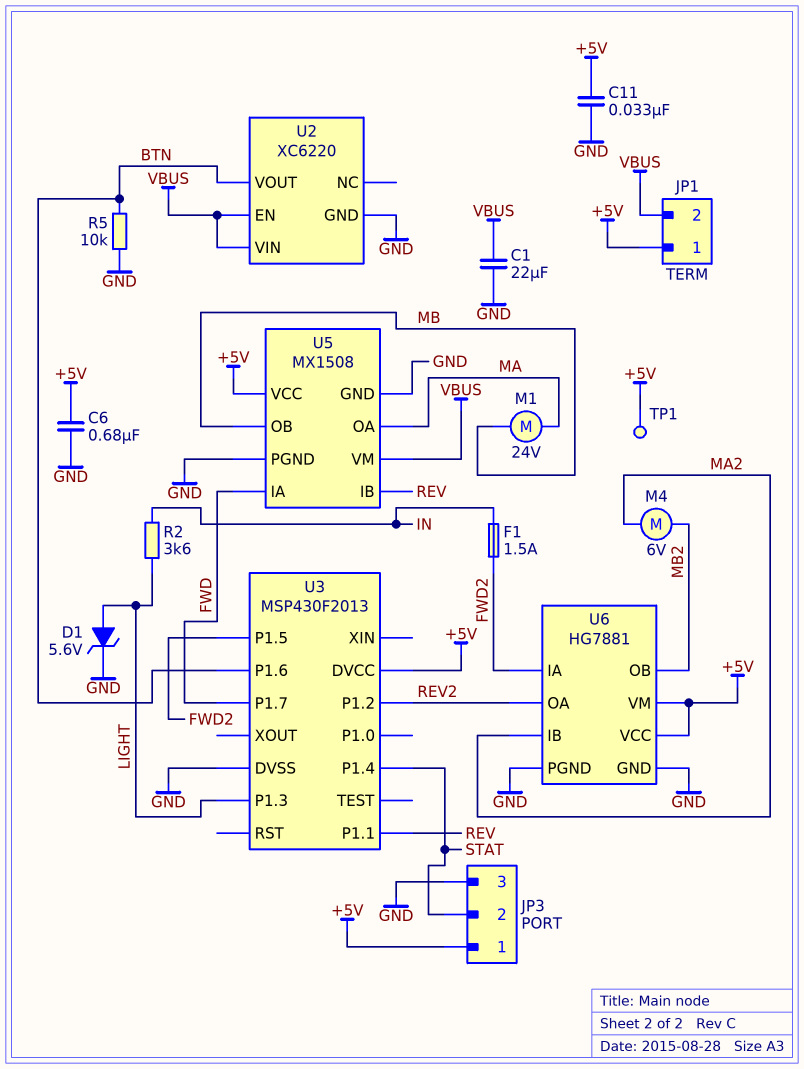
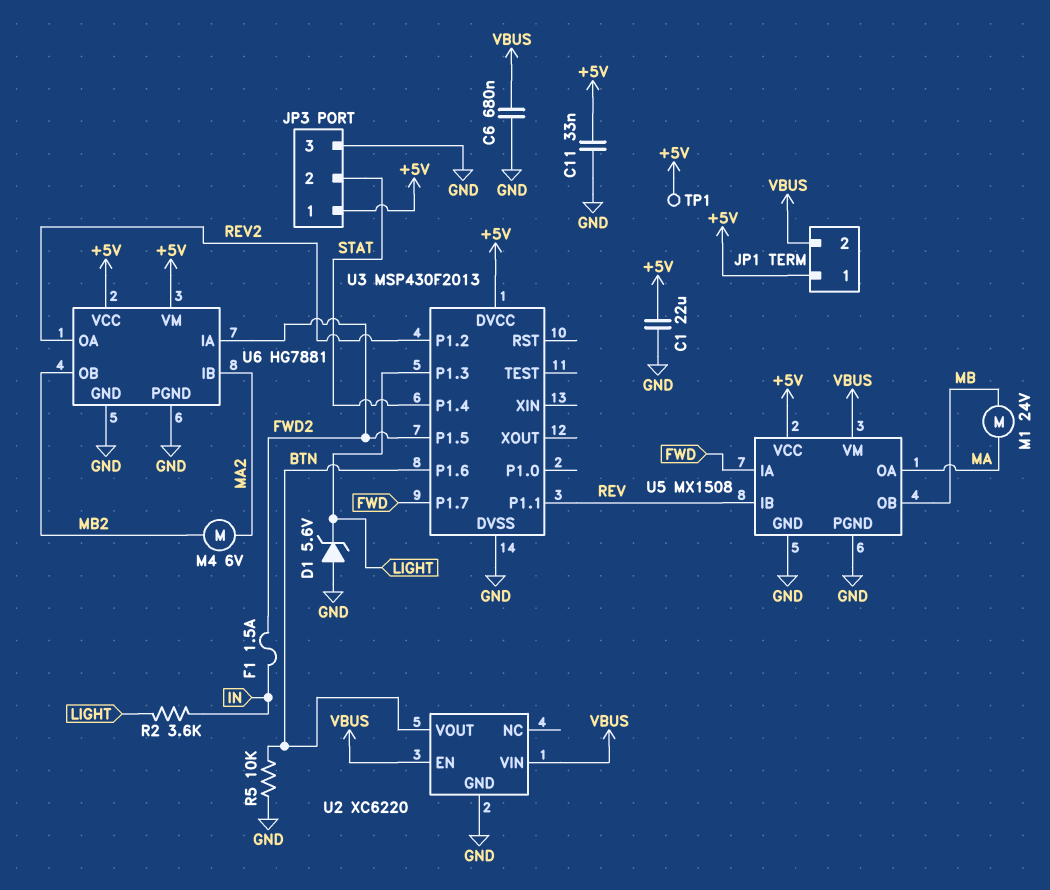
C1: 22uF (GND, VBUS) -> 22uF (+5V, GND)
C6: 680nF (+5V, GND) -> 680nF (GND, VBUS)
D1: zener 5.6V (A LIGHT, K GND) -> zener 5.6V (A GND, K LIGHT)

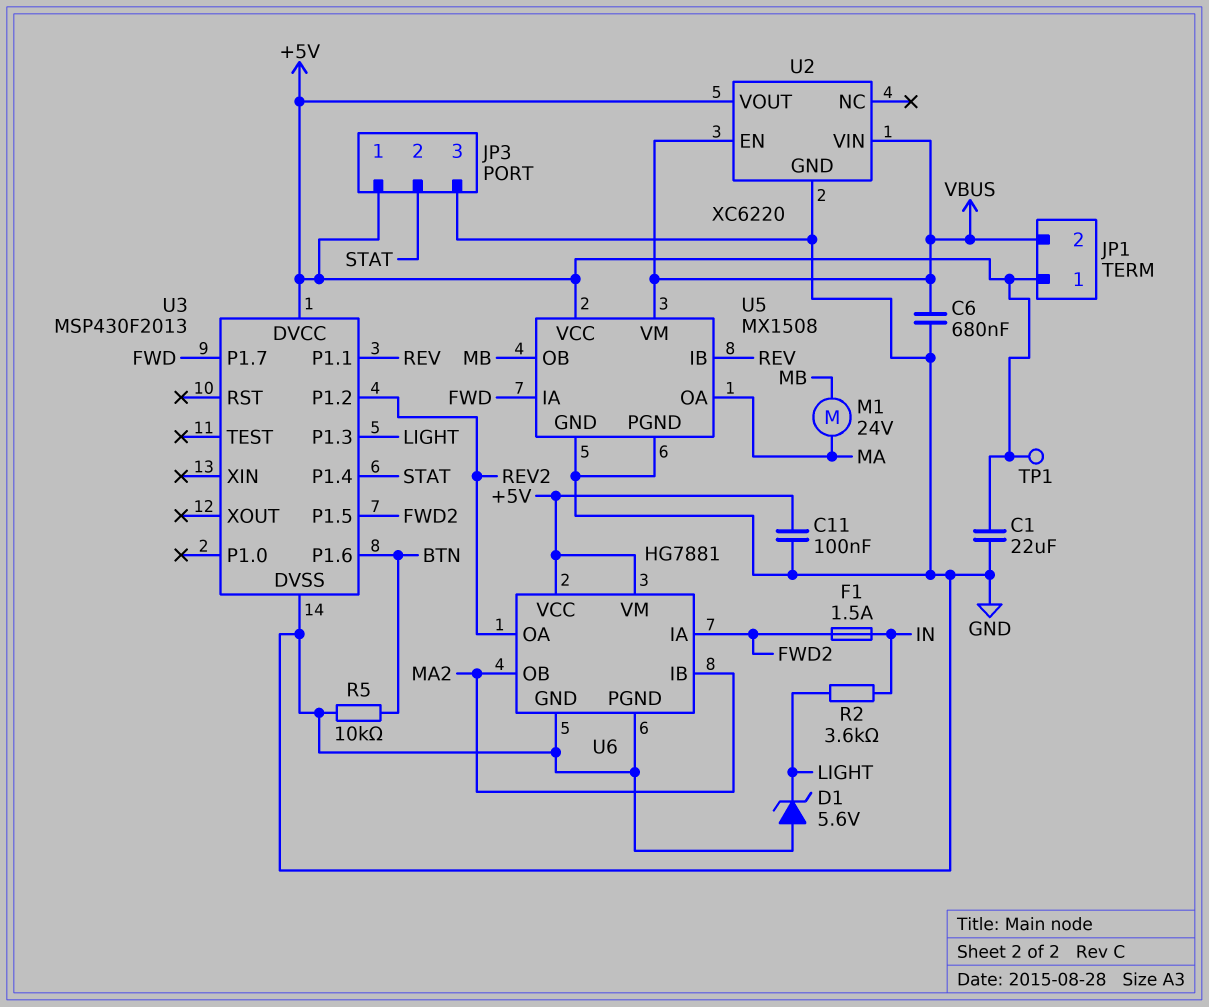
C11: 33nF (+5V, GND) -> 100nF (+5V, GND)
M4: motor 6V (MA2, MB2) -> none
U2 pin VOUT: BTN -> +5V
U6 pin OB: MB2 -> MA2

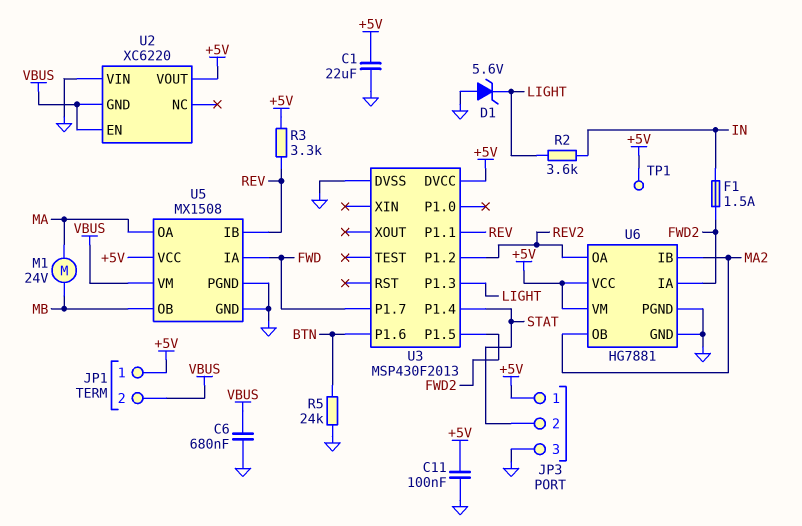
R3: none -> 3.3k (+5V, REV)
R5: 10k (BTN, GND) -> 24k (BTN, GND)
U2 pin GND: GND -> VBUS
U2 pin VIN: VBUS -> GND

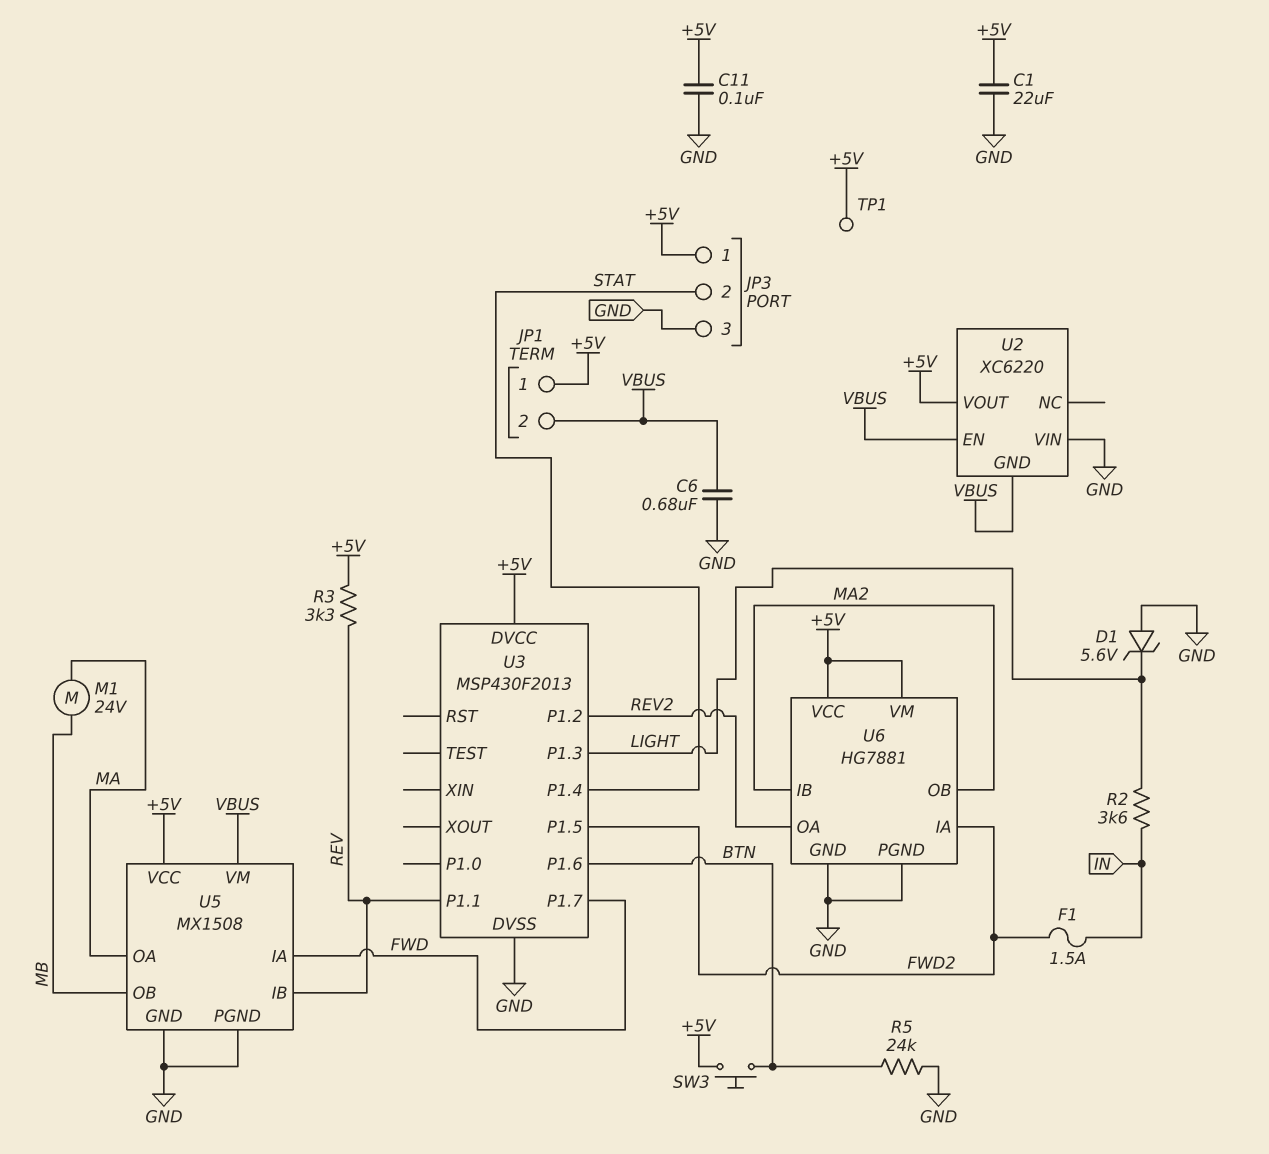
SW3: none -> button (+5V, BTN)

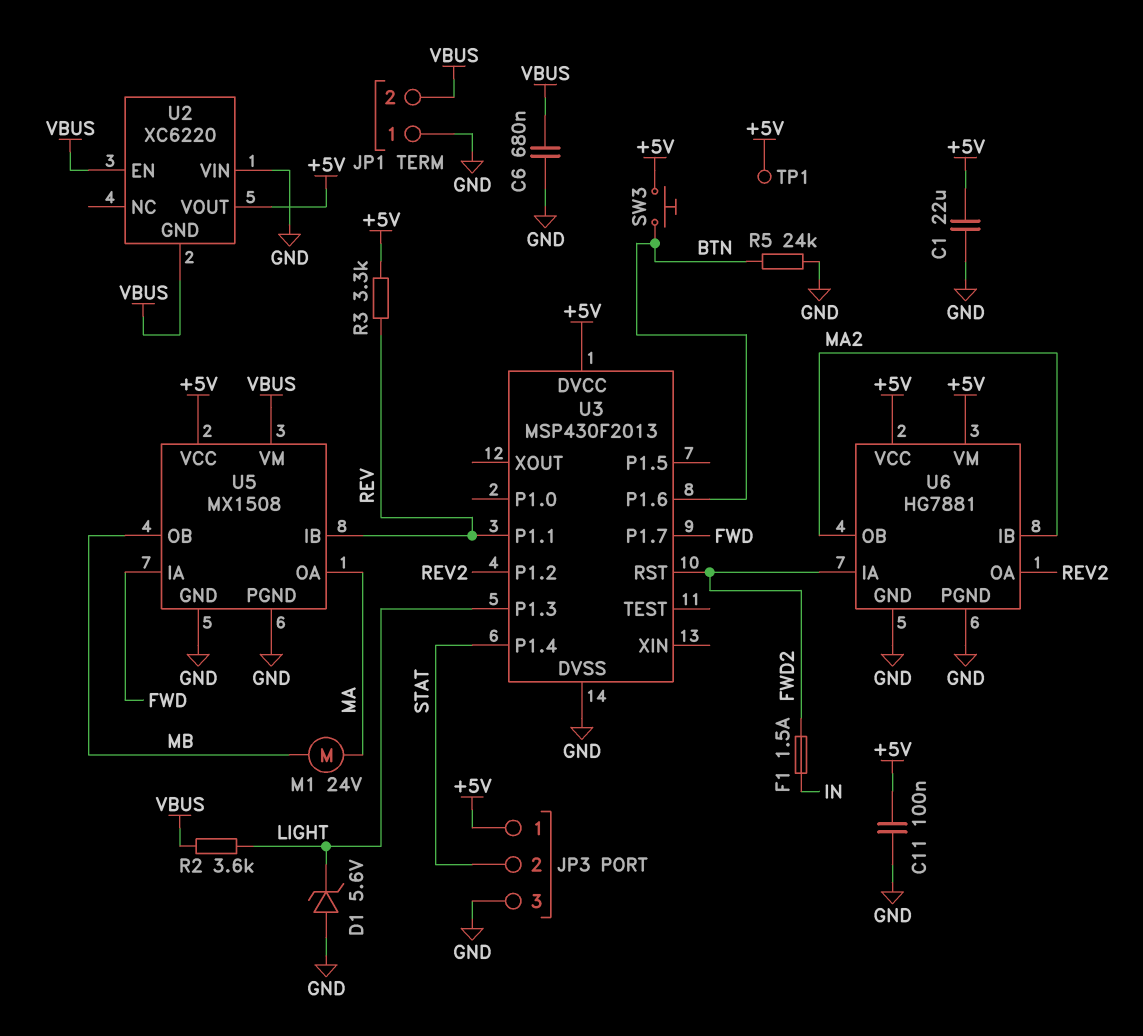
JP1 pin 1: +5V -> GND
R2: 3.6k (IN, LIGHT) -> 3.6k (LIGHT, VBUS)
U3 pin P1.5: FWD2 -> none
U3 pin RST: none -> FWD2

